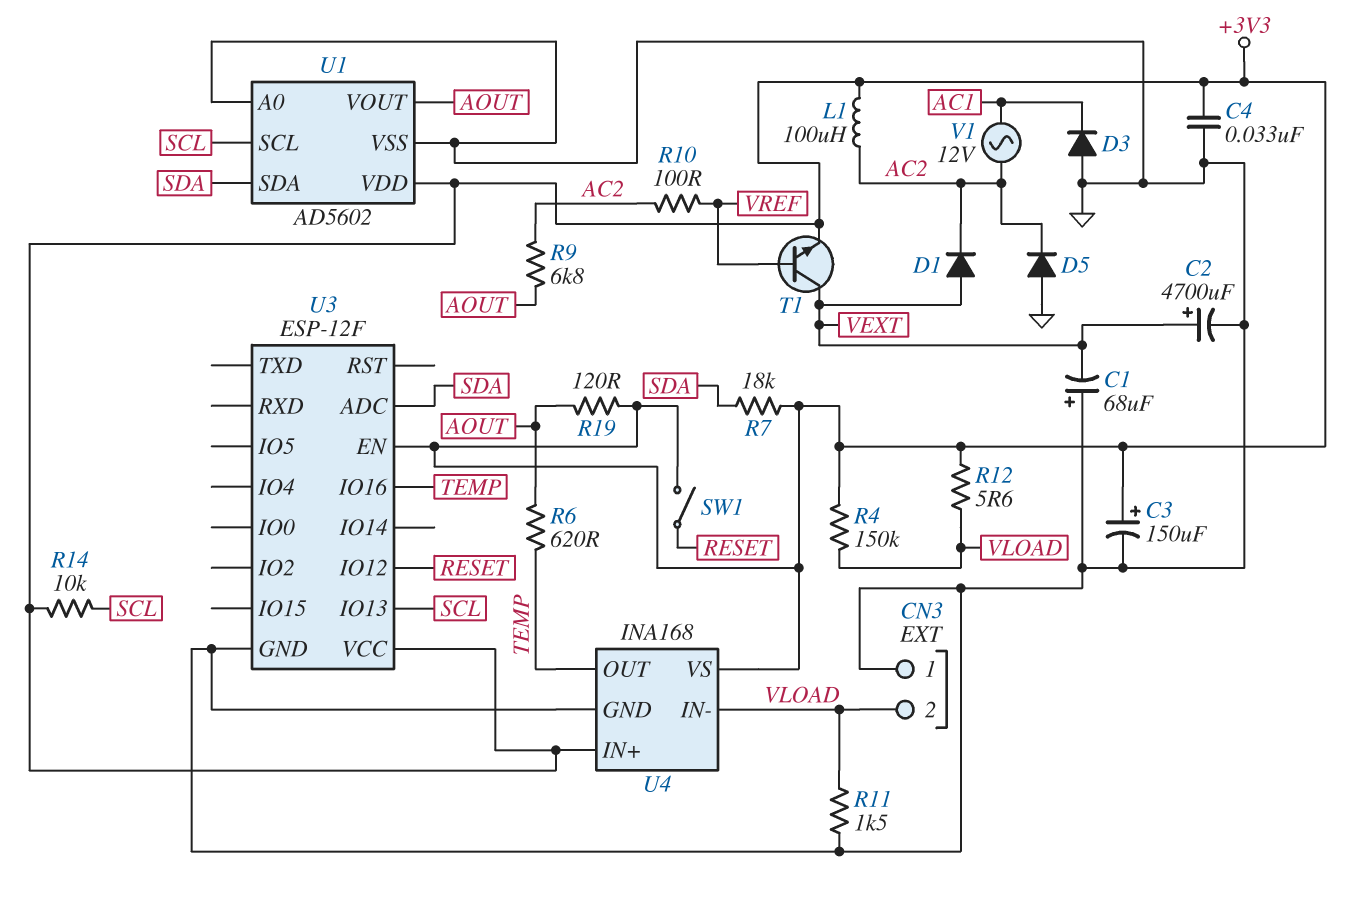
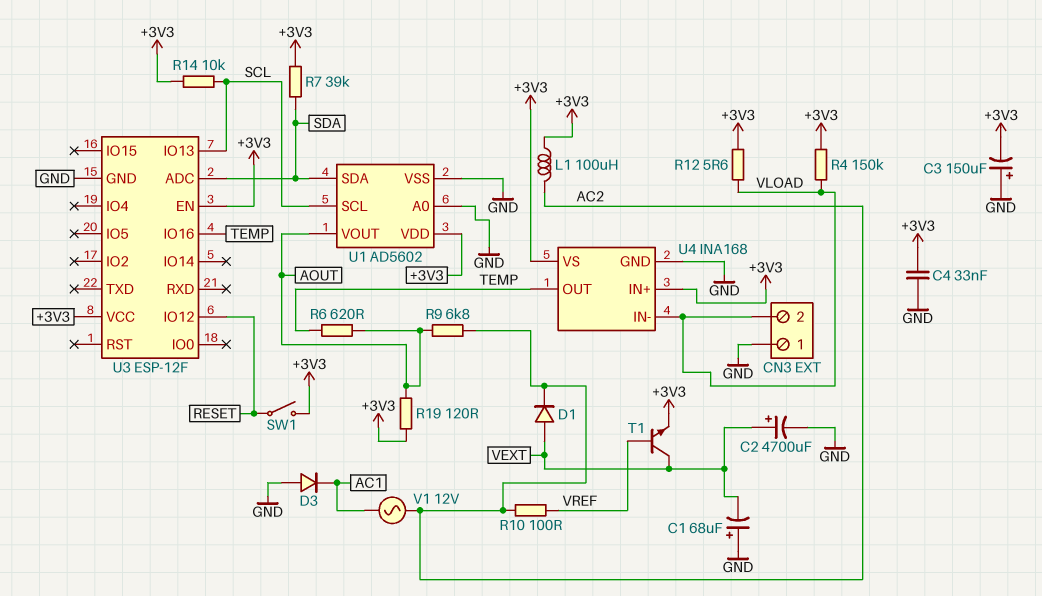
C3: 150uF (plus +3V3, minus GND) -> 150uF (plus GND, minus +3V3)
D5: diode (A GND, K AC2) -> none
R7: 18k (+3V3, SDA) -> 39k (+3V3, SDA)
R11: 1.5k (GND, VLOAD) -> none

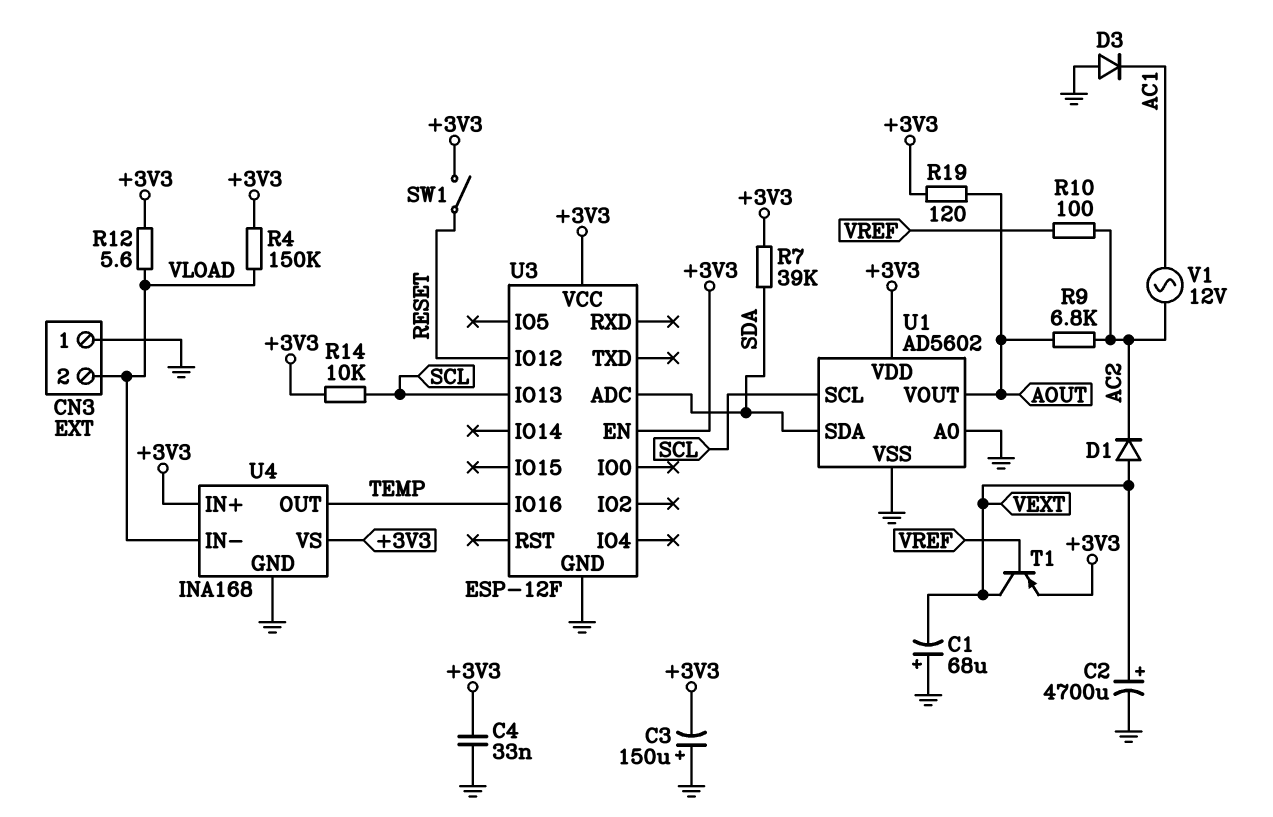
L1: 100uH (+3V3, AC2) -> none
R6: 620 (AOUT, TEMP) -> none
T1: NPN (B VREF, C VEXT, E +3V3) -> PNP (B VREF, C VEXT, E +3V3)

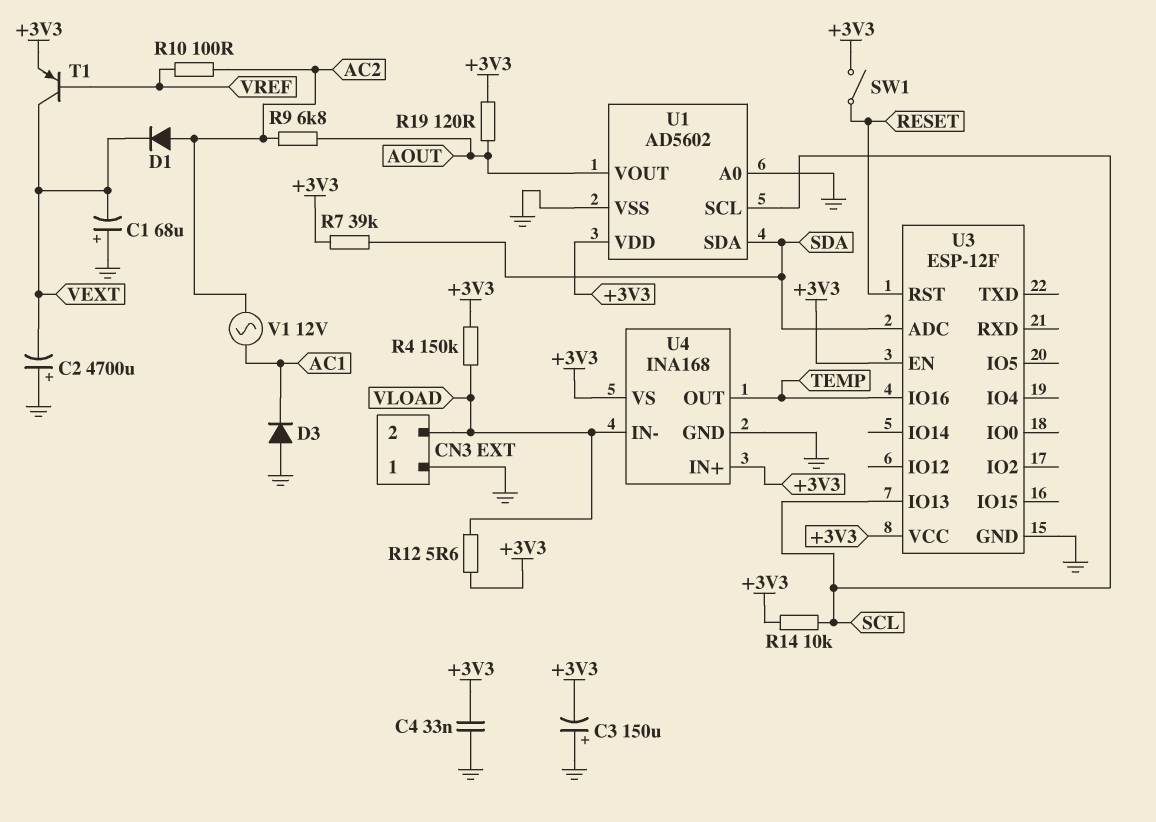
C2: 4700uF (plus VEXT, minus GND) -> 4700uF (plus GND, minus VEXT)
D1: diode (A VEXT, K AC2) -> diode (A AC2, K VEXT)
U3 pin IO12: RESET -> none
U3 pin RST: none -> RESET

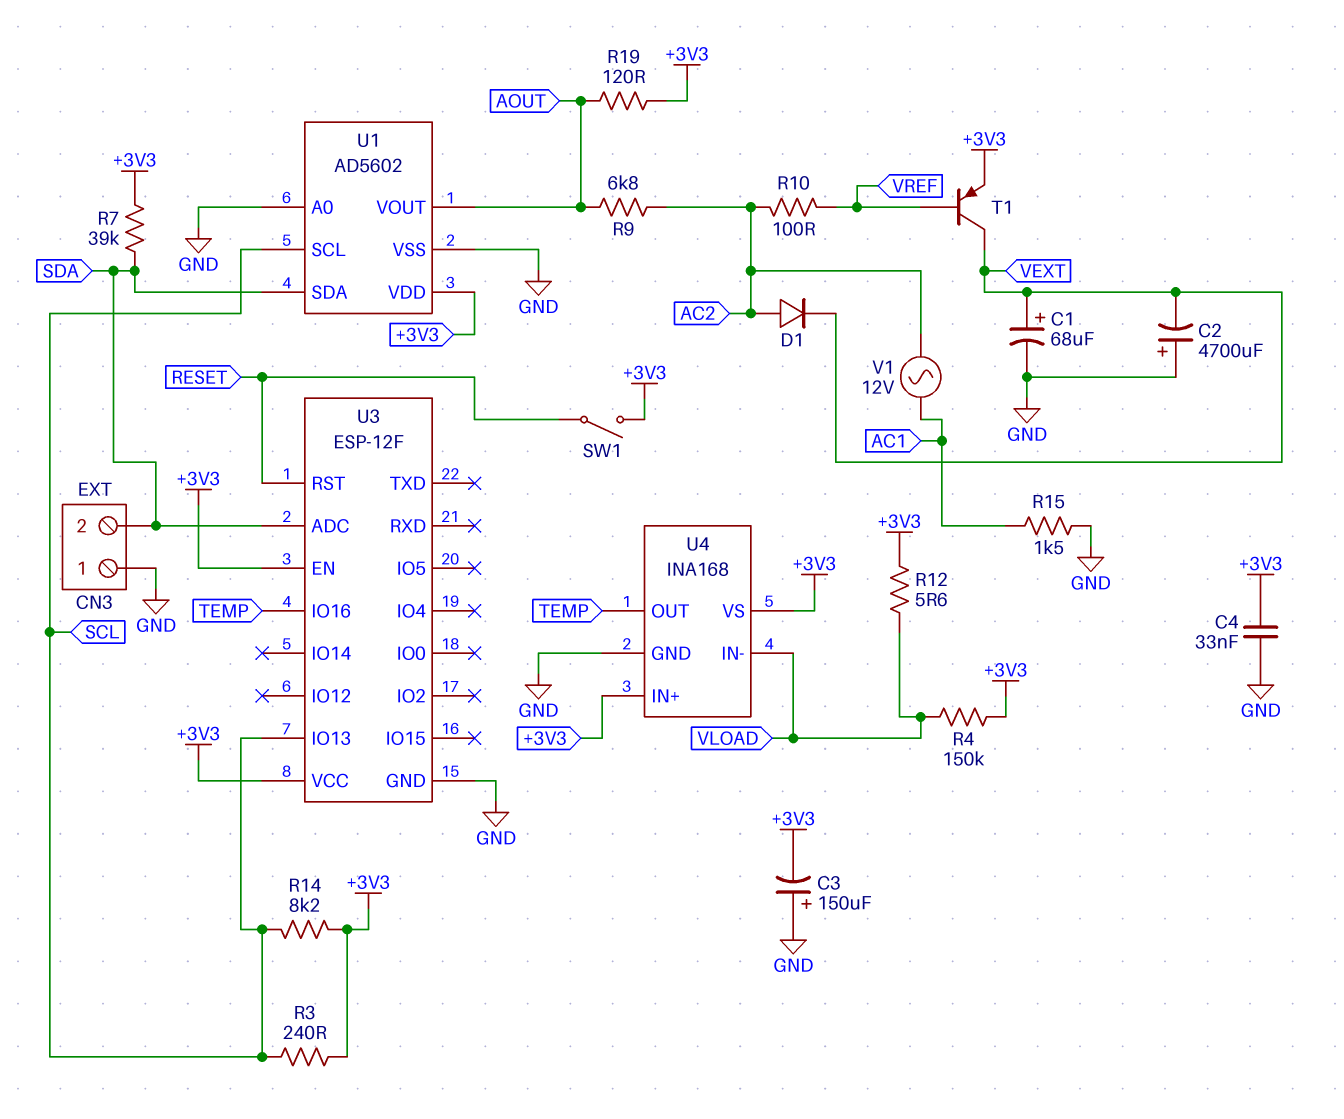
C1: 68uF (plus GND, minus VEXT) -> 68uF (plus VEXT, minus GND)
CN3 pin 2: VLOAD -> SDA
D3: diode (A GND, K AC1) -> none
R3: none -> 240 (+3V3, SCL)
R14: 10k (+3V3, SCL) -> 8.2k (+3V3, SCL)
R15: none -> 1.5k (AC1, GND)

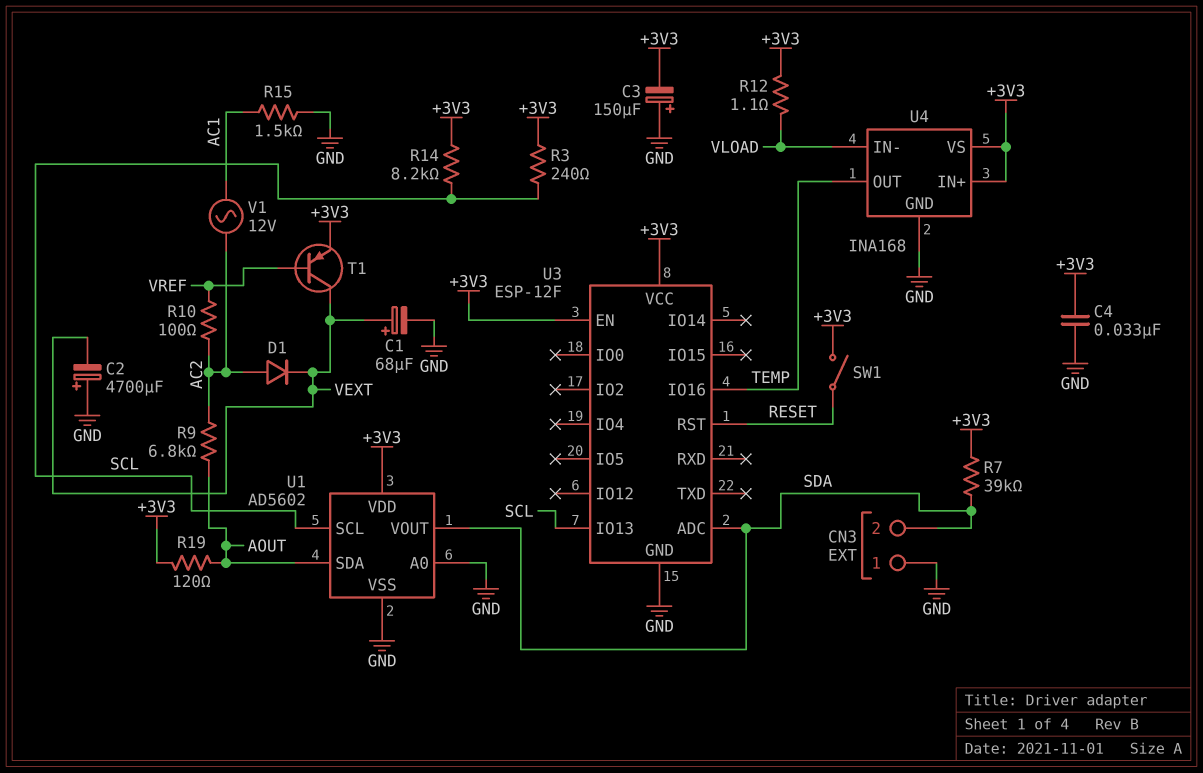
R4: 150k (+3V3, VLOAD) -> none
R12: 5.6 (+3V3, VLOAD) -> 1.1 (+3V3, VLOAD)
U1 pin SDA: SDA -> AOUT
U1 pin VOUT: AOUT -> SDA

